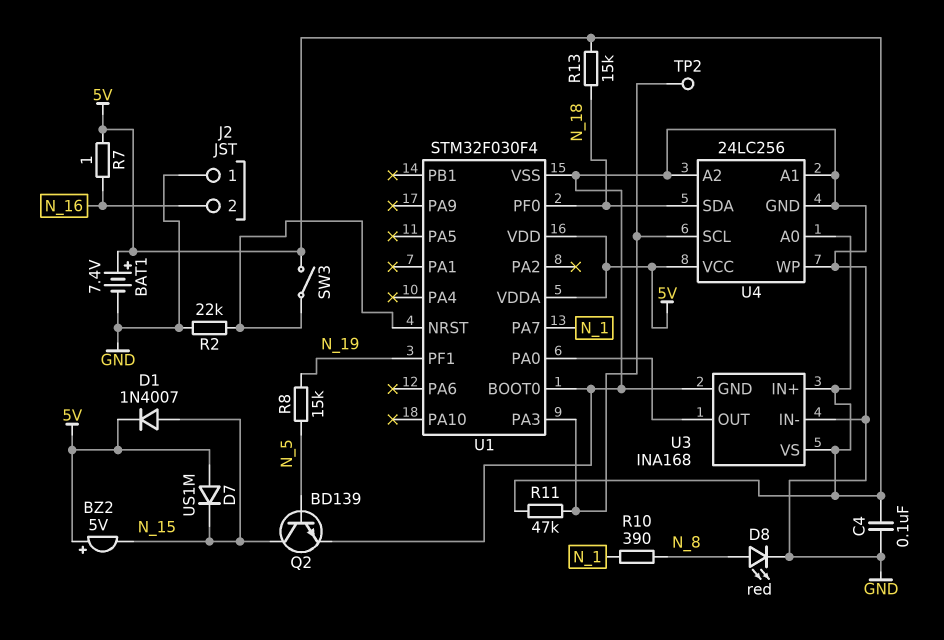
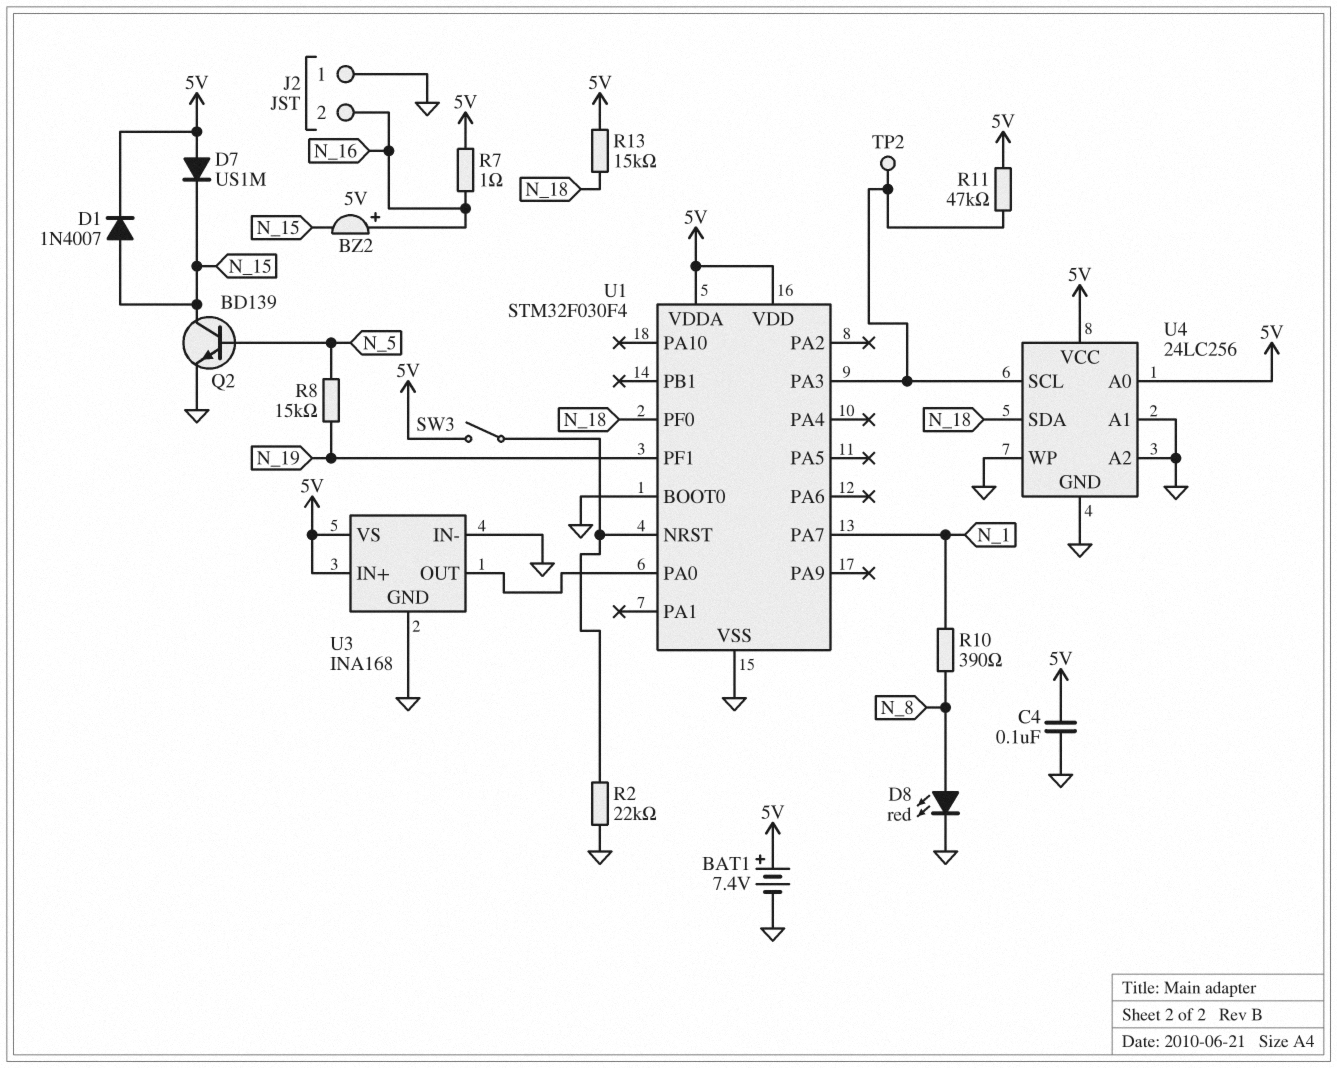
BZ2: buzzer 5V (plus 5V, minus N_15) -> buzzer 5V (plus N_16, minus N_15)

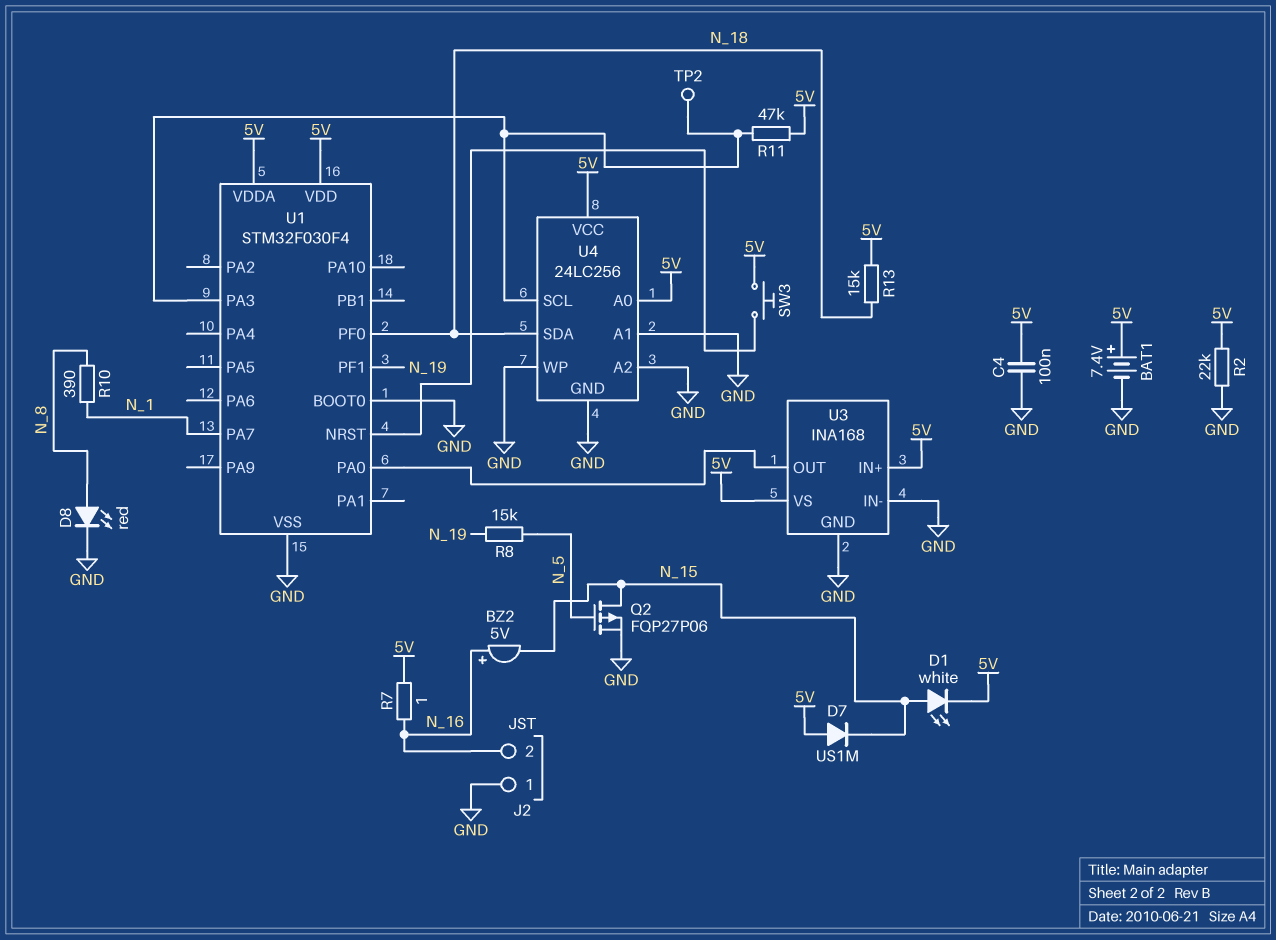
D1: diode 1N4007 (A N_15, K 5V) -> LED white (A N_15, K 5V)
Q2: NPN BD139 (B N_5, C N_15, E GND) -> PMOS FQP27P06 (G N_5, D N_15, S GND)
R2: 22k (GND, U1/NRST) -> 22k (5V, GND)
SW3: switch (5V, U1/NRST) -> button (5V, U1/NRST)

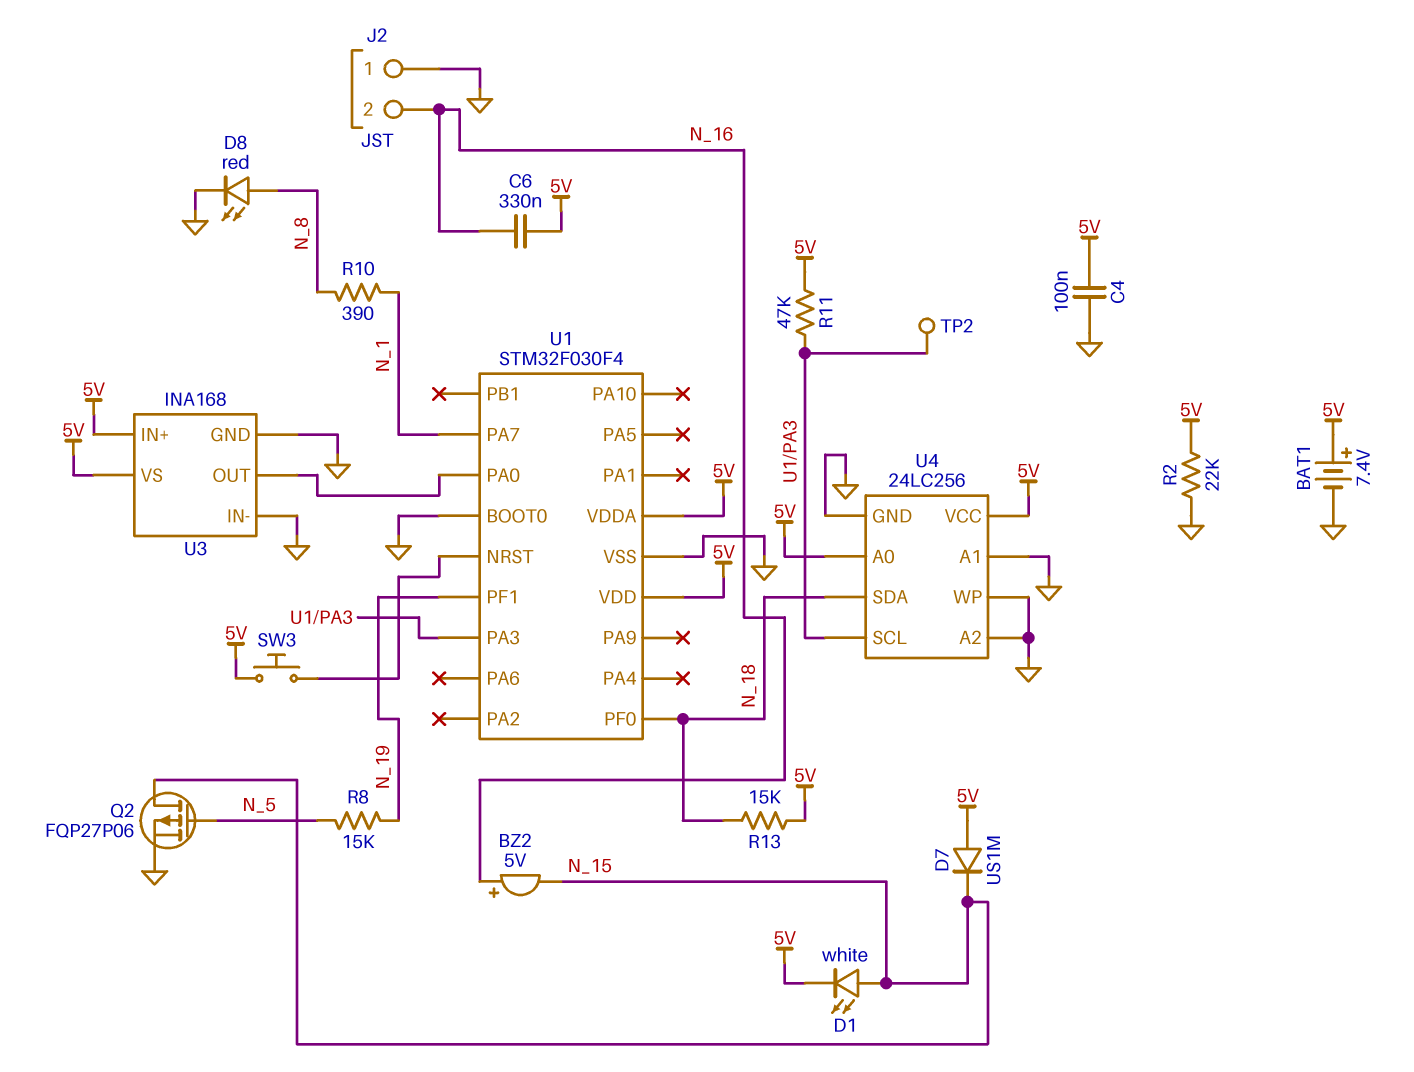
C6: none -> 330nF (5V, N_16)
R7: 1 (5V, N_16) -> none

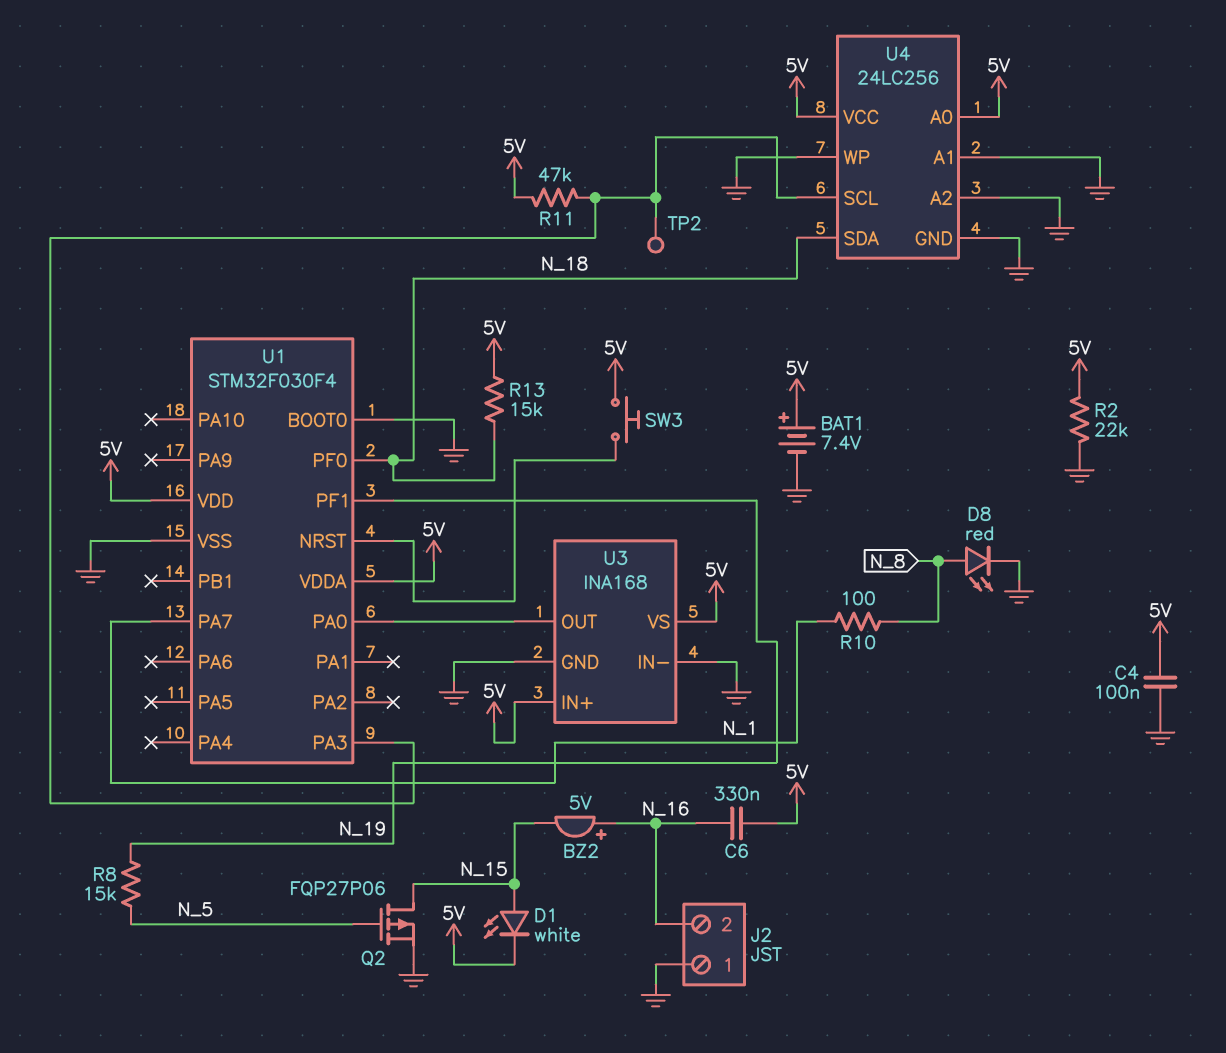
D7: diode US1M (A 5V, K N_15) -> none
R10: 390 (N_1, N_8) -> 100 (N_1, N_8)

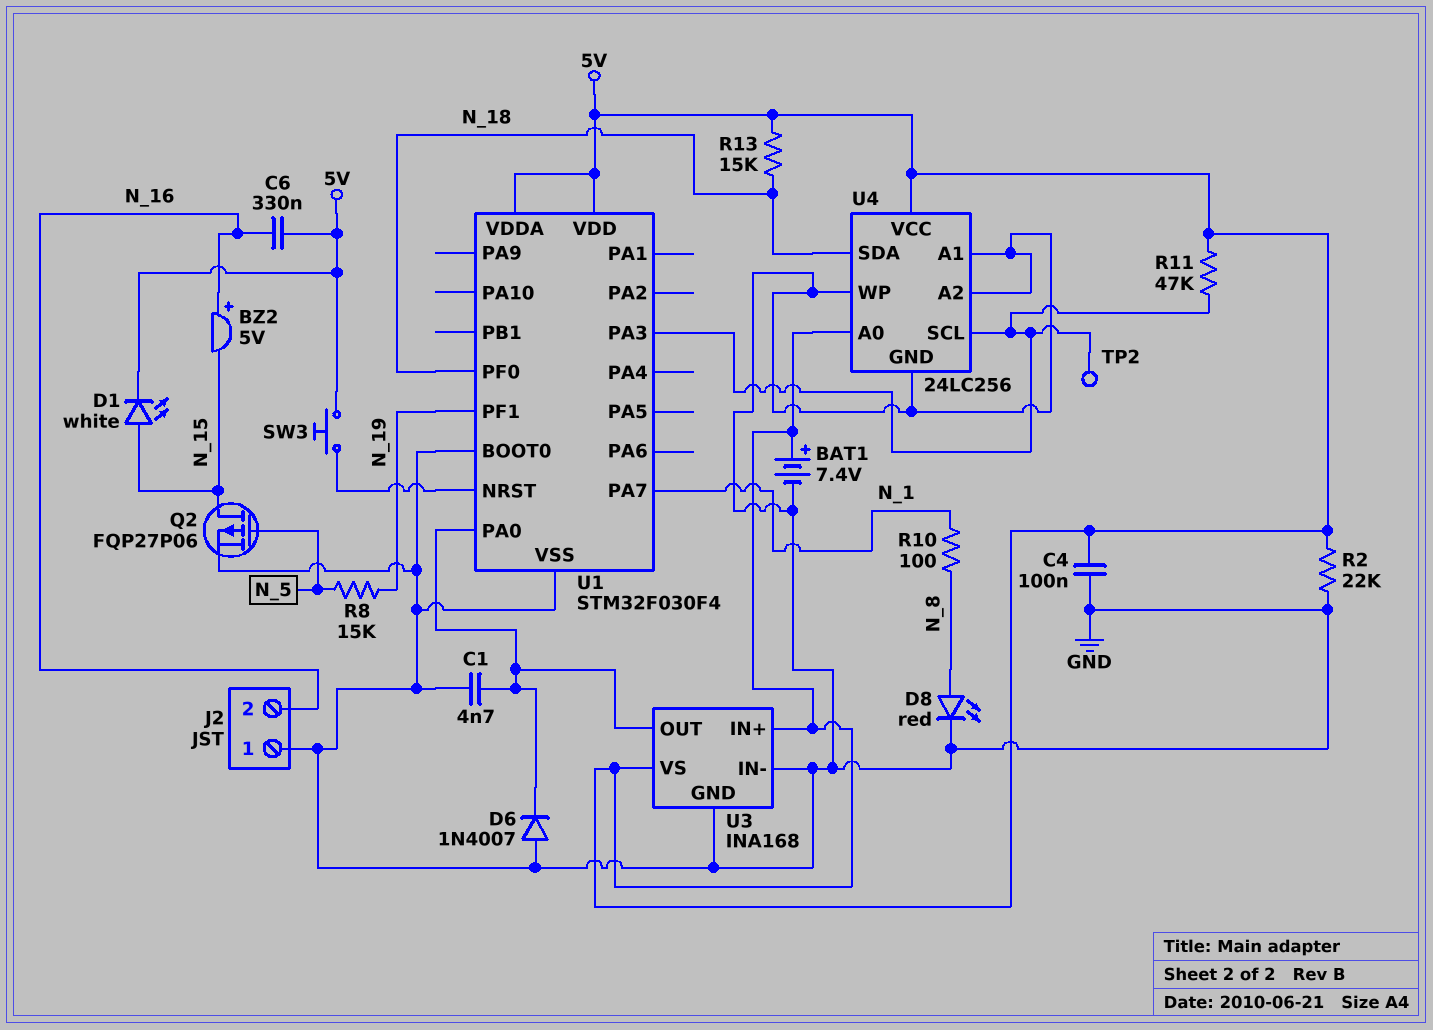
C1: none -> 4.7nF (GND, U1/PA0)
D6: none -> diode 1N4007 (A GND, K U1/PA0)

